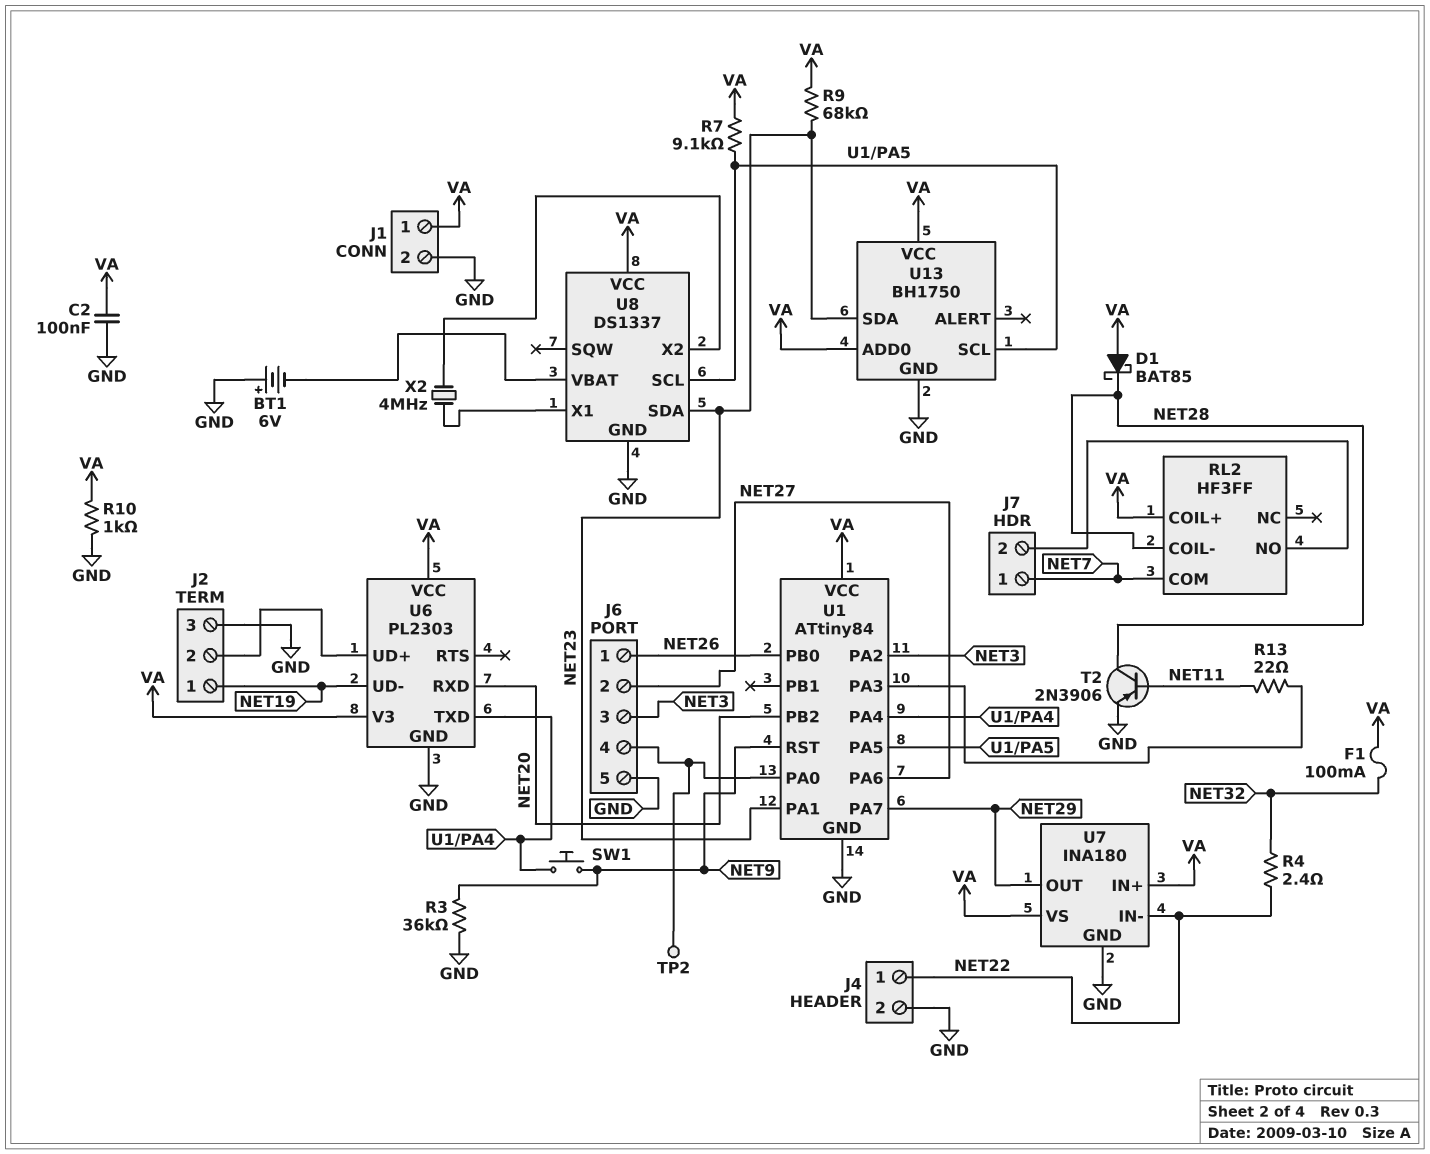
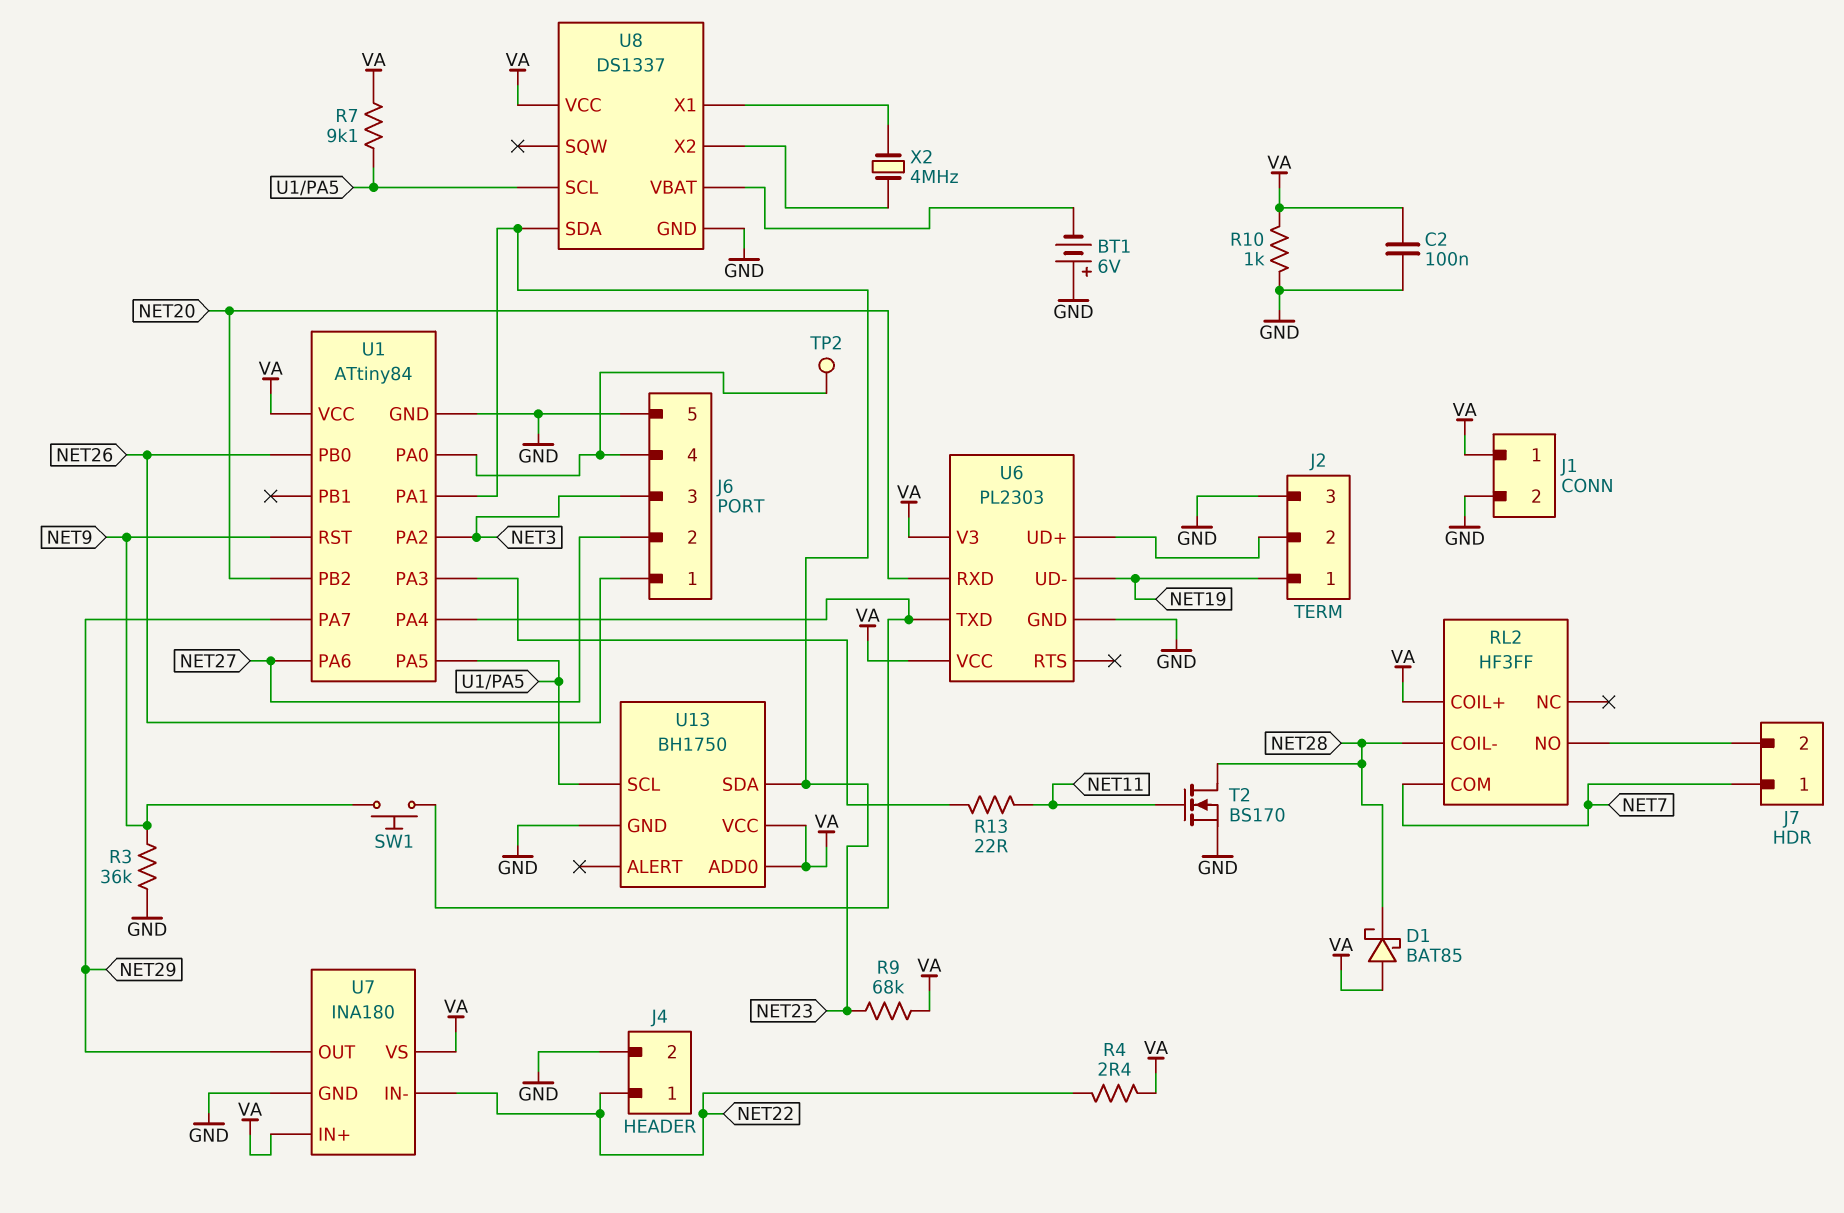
F1: 100mA (NET32, VA) -> none
R4: 2.4 (NET22, NET32) -> 2.4 (NET22, VA)
T2: PNP 2N3906 (B NET11, C NET28, E GND) -> NMOS BS170 (G NET11, D NET28, S GND)

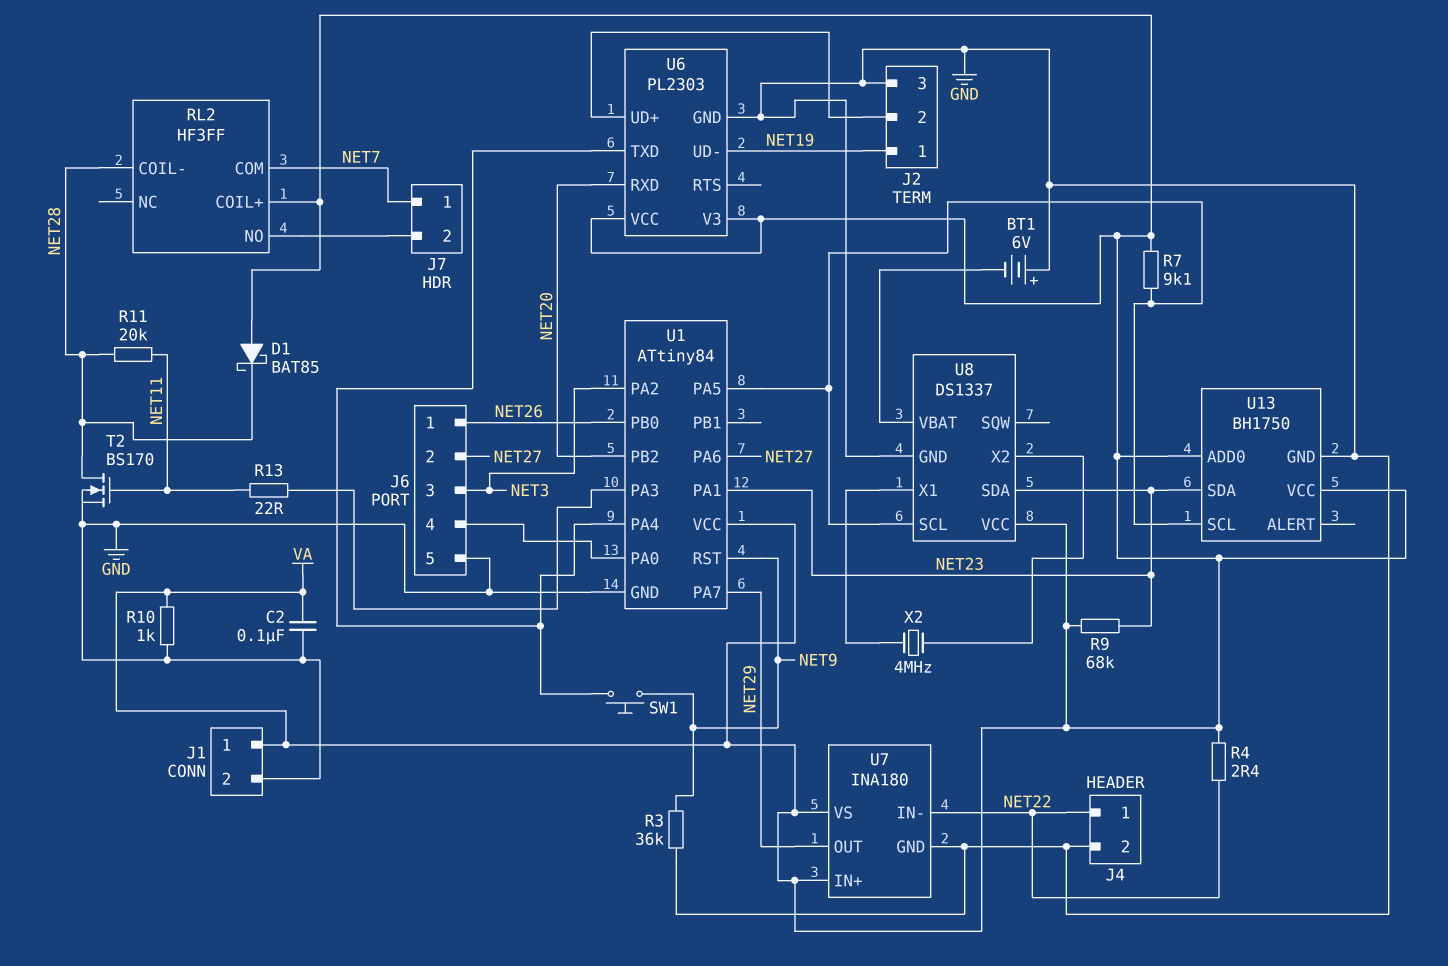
R11: none -> 20k (NET11, NET28)
TP2: test point (J6/4) -> none

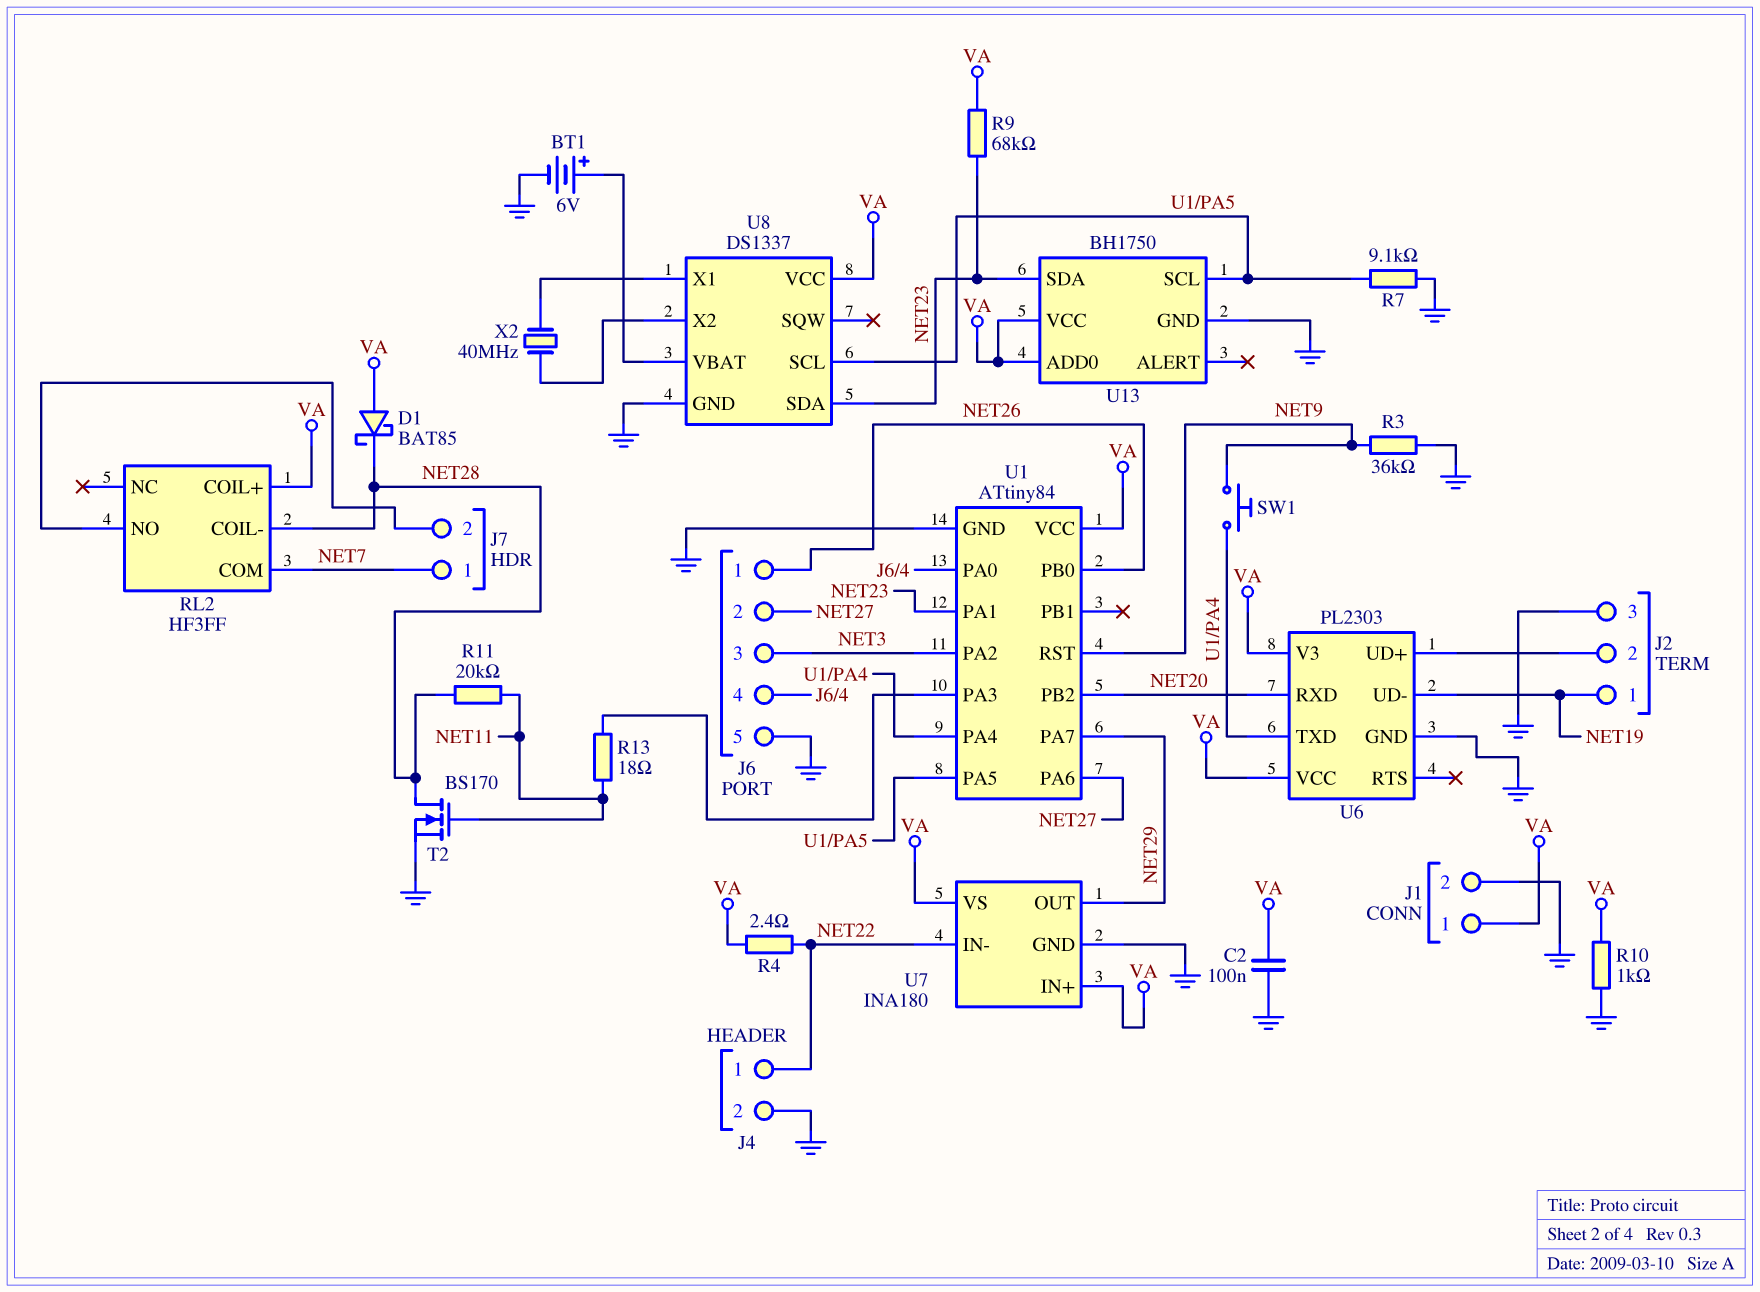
BT1: 6V (plus GND, minus U8/VBAT) -> 6V (plus U8/VBAT, minus GND)
R7: 9.1k (U1/PA5, VA) -> 9.1k (GND, U1/PA5)
R13: 22 (NET11, U1/PA3) -> 18 (NET11, U1/PA3)
X2: 4MHz (U8/X1, U8/X2) -> 40MHz (U8/X1, U8/X2)

